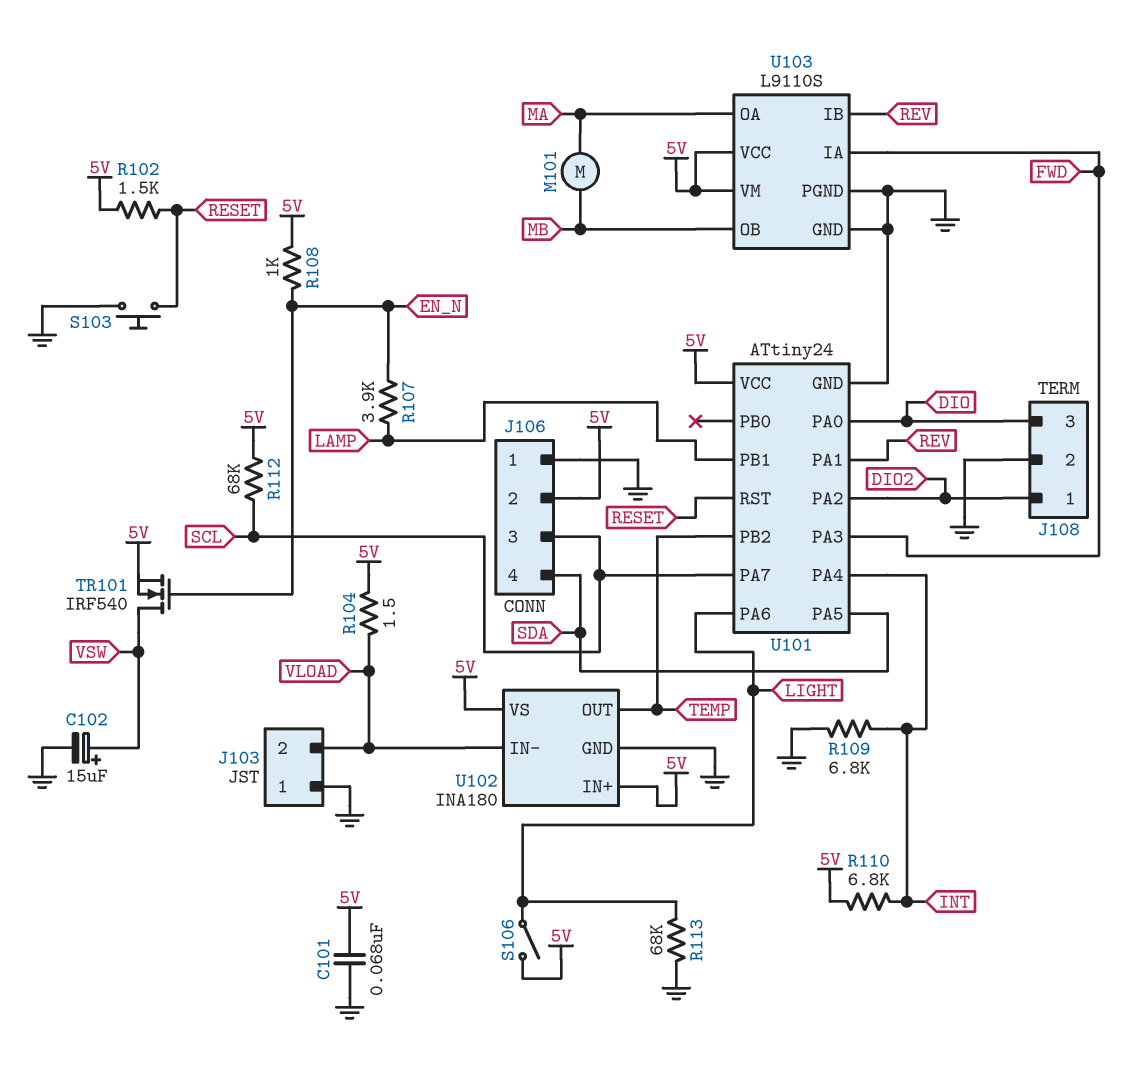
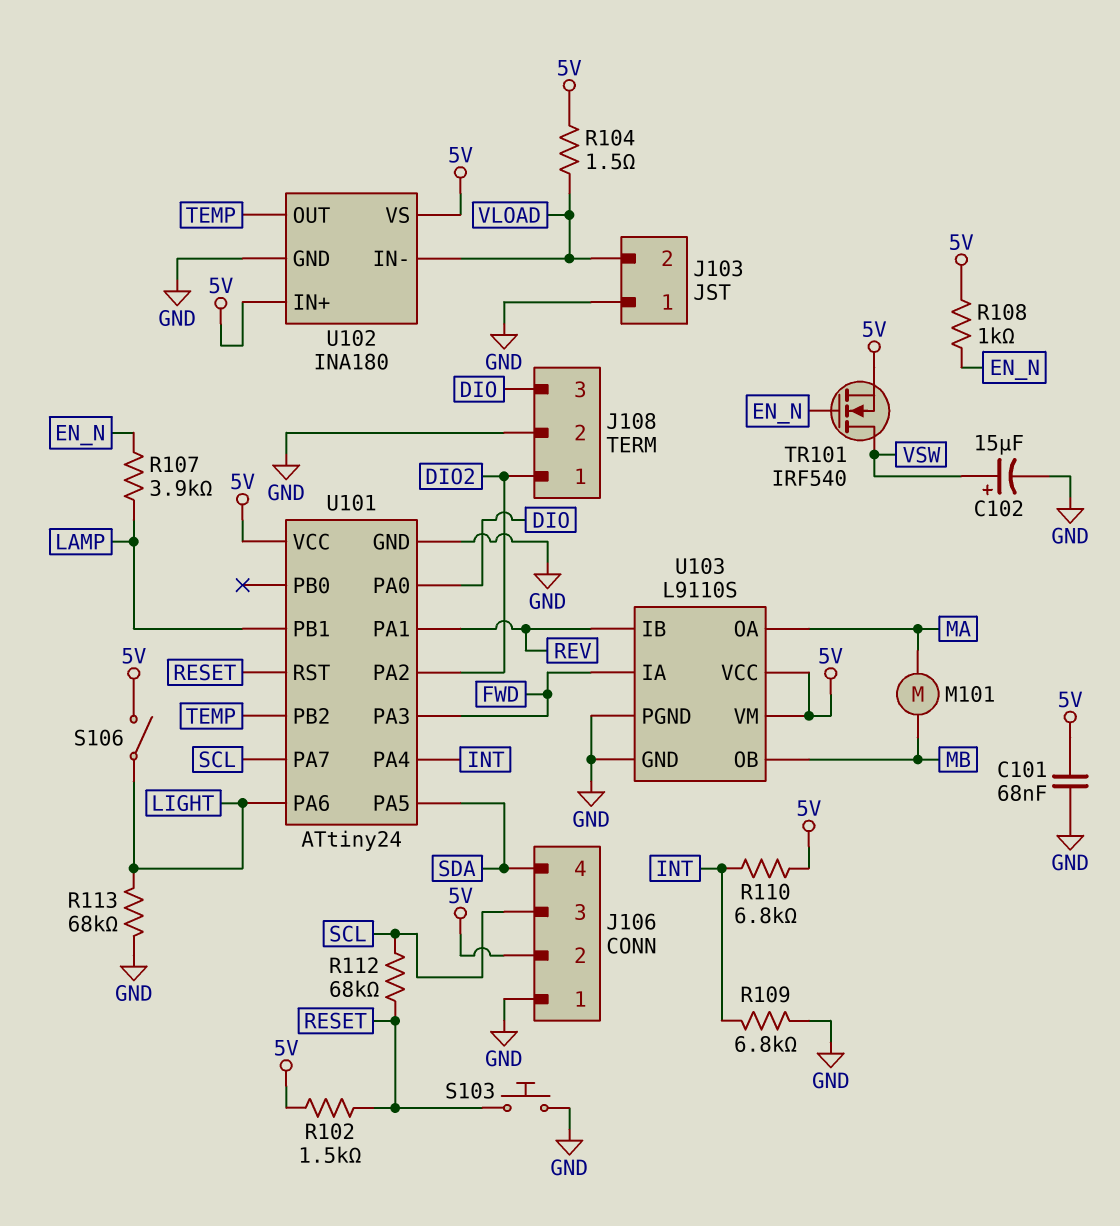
R112: 68k (5V, SCL) -> 68k (RESET, SCL)

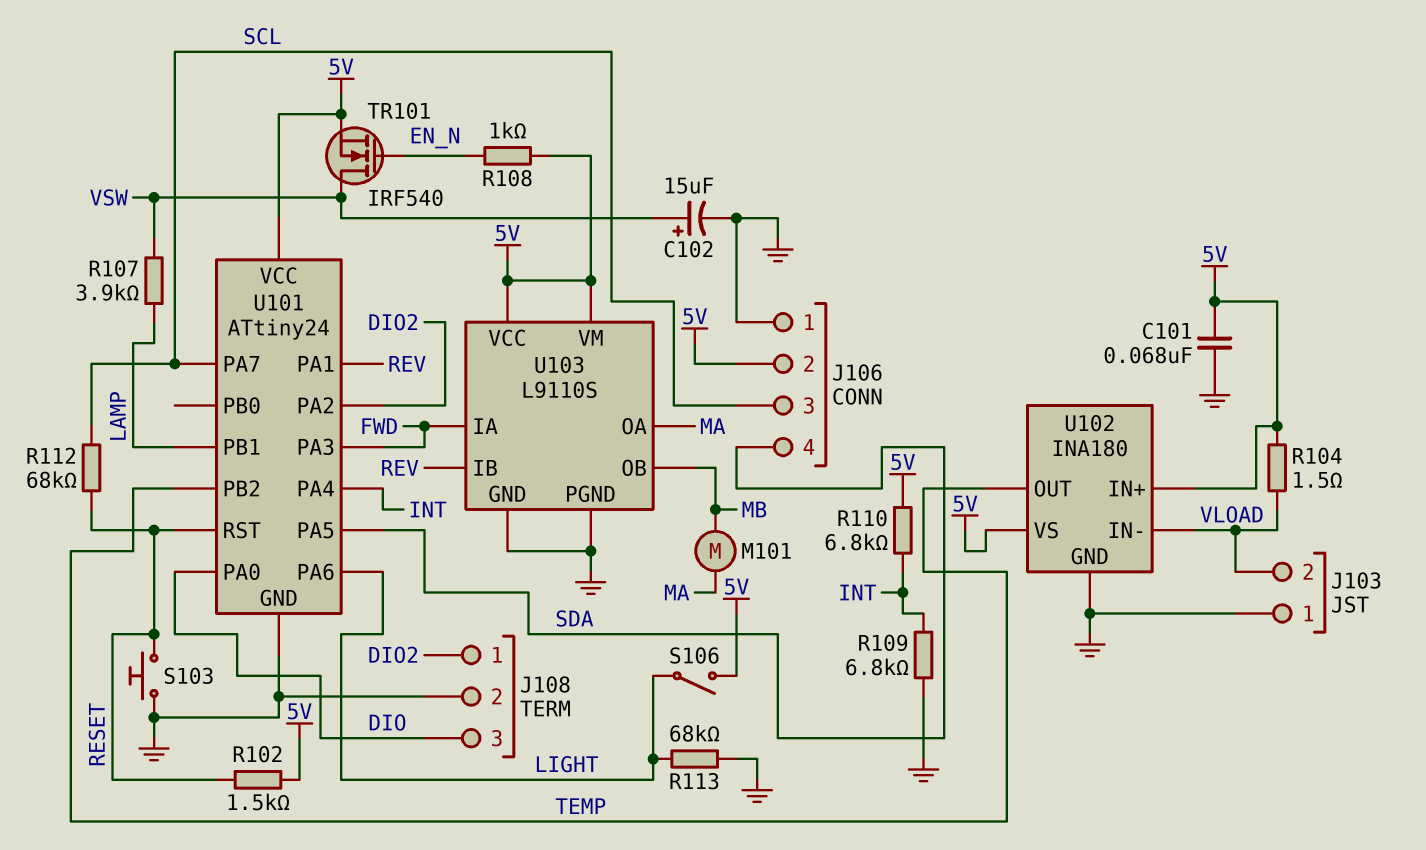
R107: 3.9k (EN_N, LAMP) -> 3.9k (LAMP, VSW)

